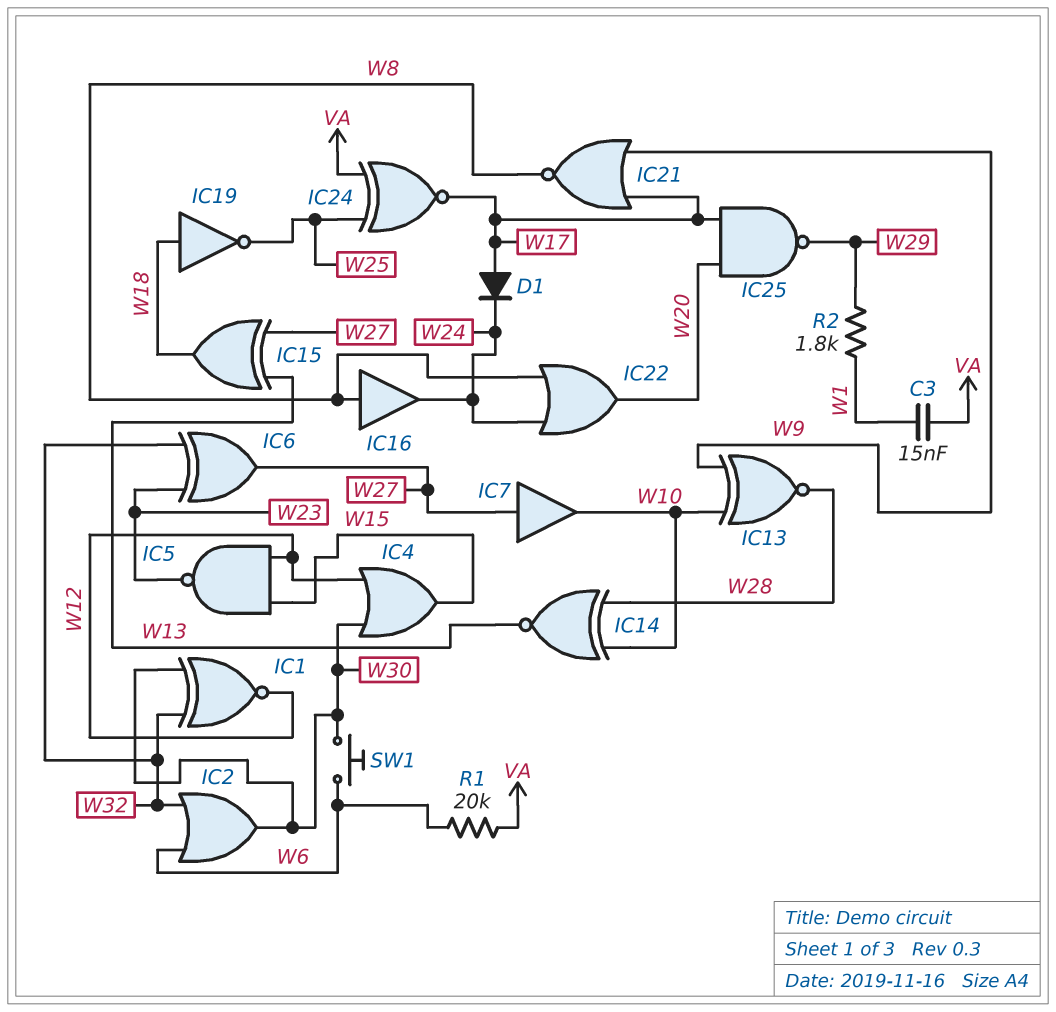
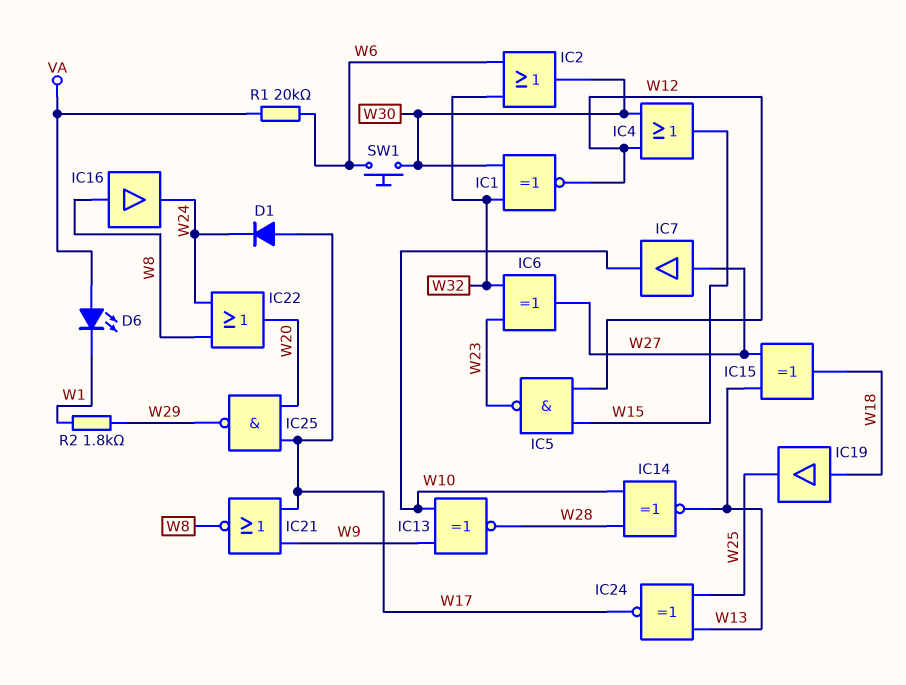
C3: 15nF (VA, W1) -> none
D6: none -> LED (A VA, K W1)
IC19: NOT (in W18, out W25) -> buffer (in W18, out W25)
IC24: XNOR (in VA, in W25, out W17) -> XNOR (in W13, in W25, out W17)

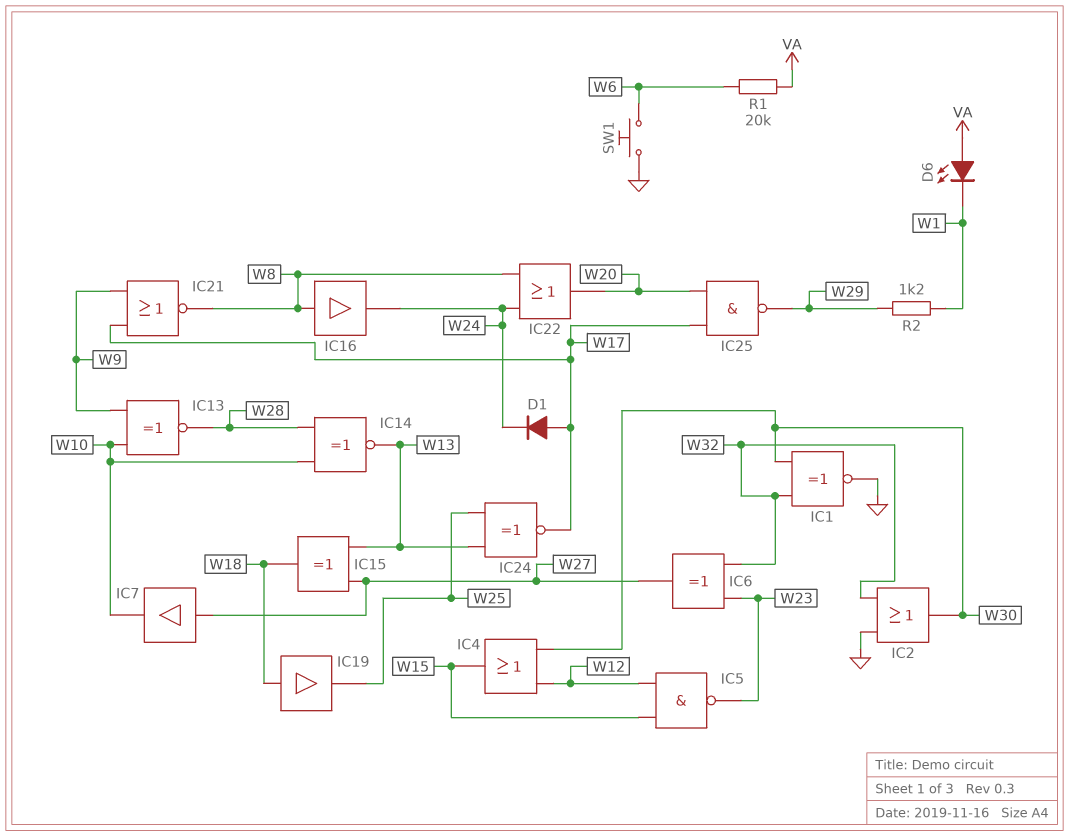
IC1: XNOR (in W30, in W32, out W12) -> XNOR (in W30, in W32, out GND)
IC2: OR (in W6, in W32, out W30) -> OR (in GND, in W32, out W30)
R2: 1.8k (W1, W29) -> 1.2k (W1, W29)
SW1: button (W6, W30) -> button (GND, W6)

